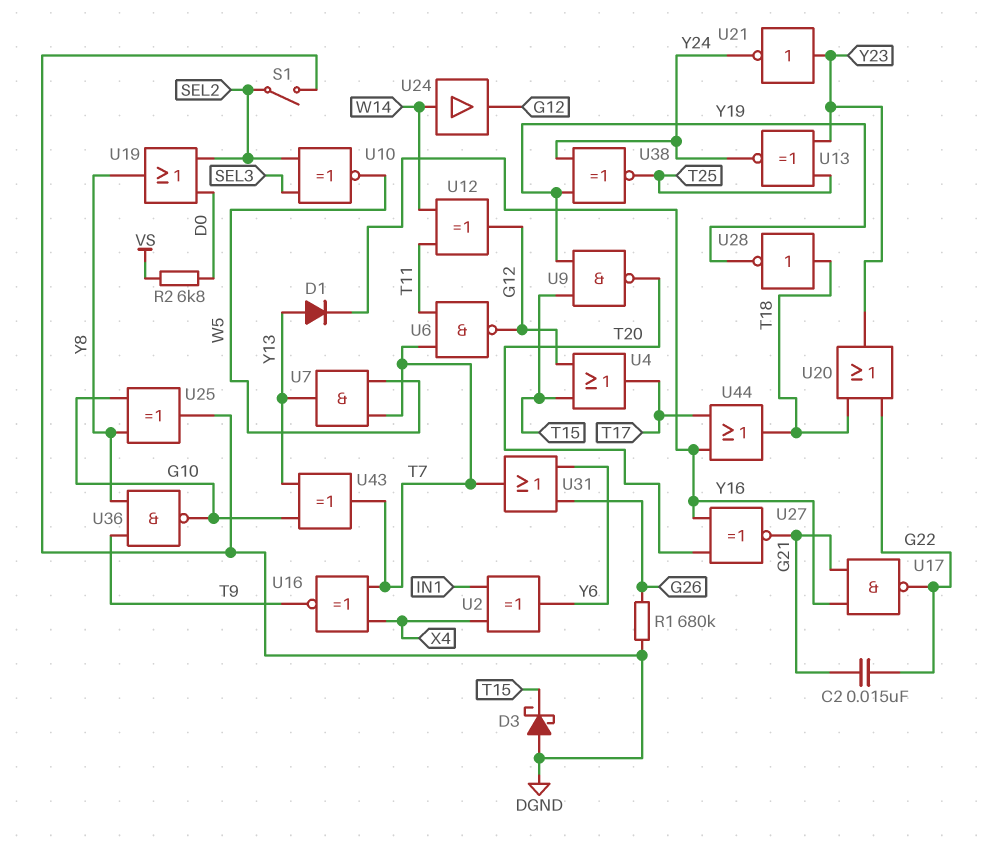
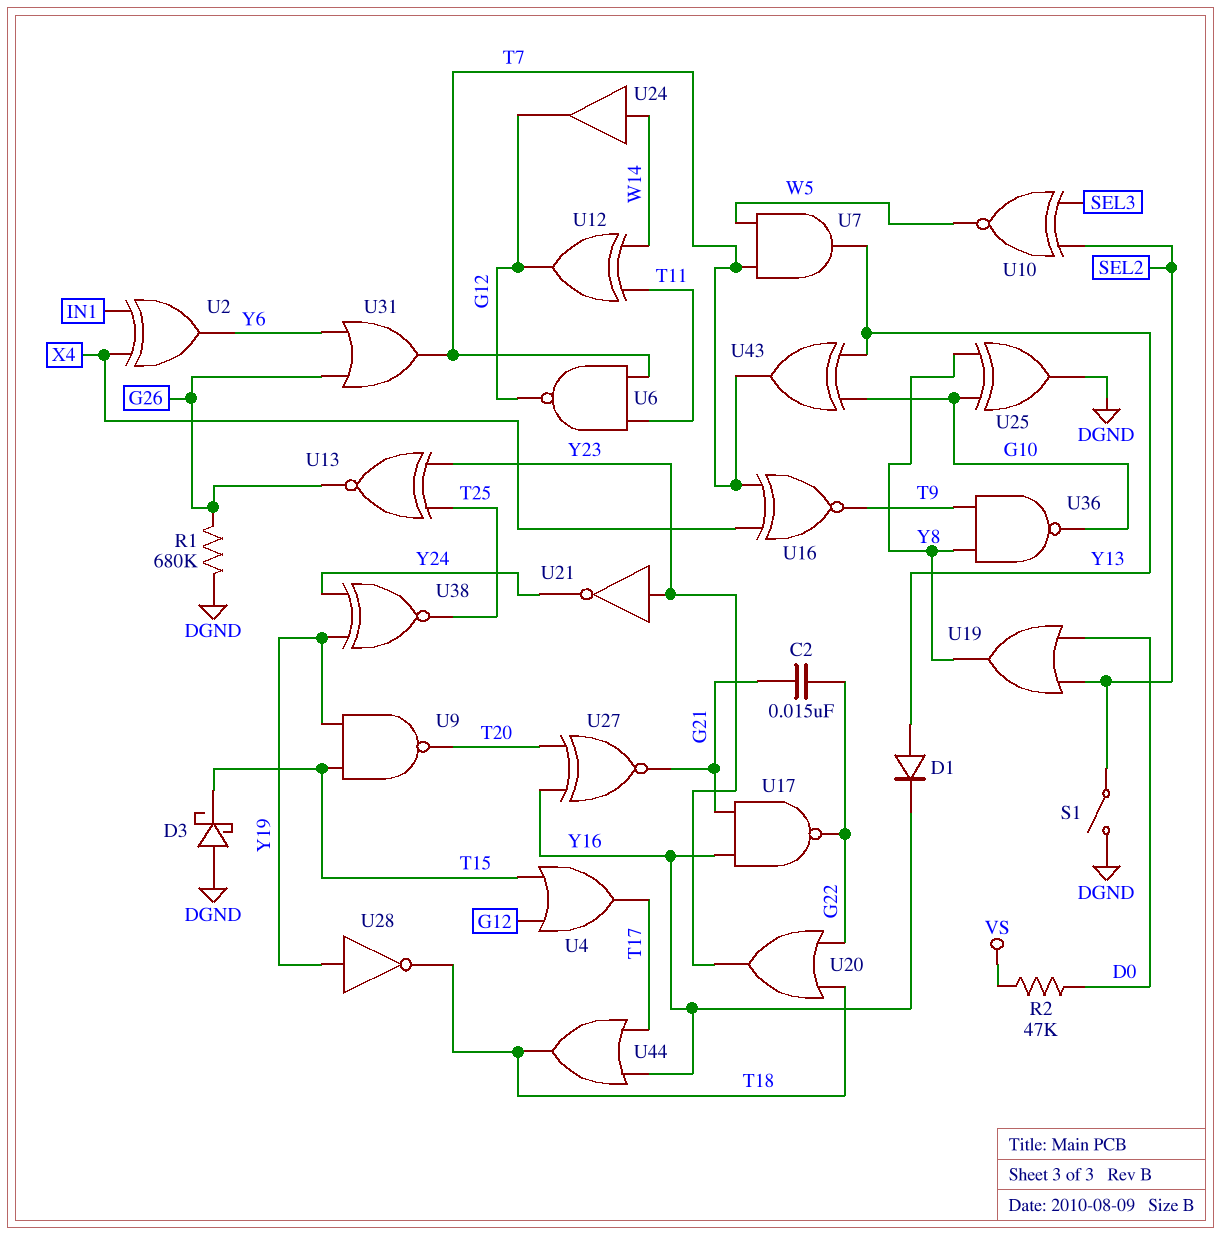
R2: 6.8k (D0, VS) -> 47k (D0, VS)
U13: XNOR (in T25, in Y23, out Y24) -> XNOR (in T25, in Y23, out G26)
U28: NOT (in T18, out Y19) -> NOT (in Y19, out T18)

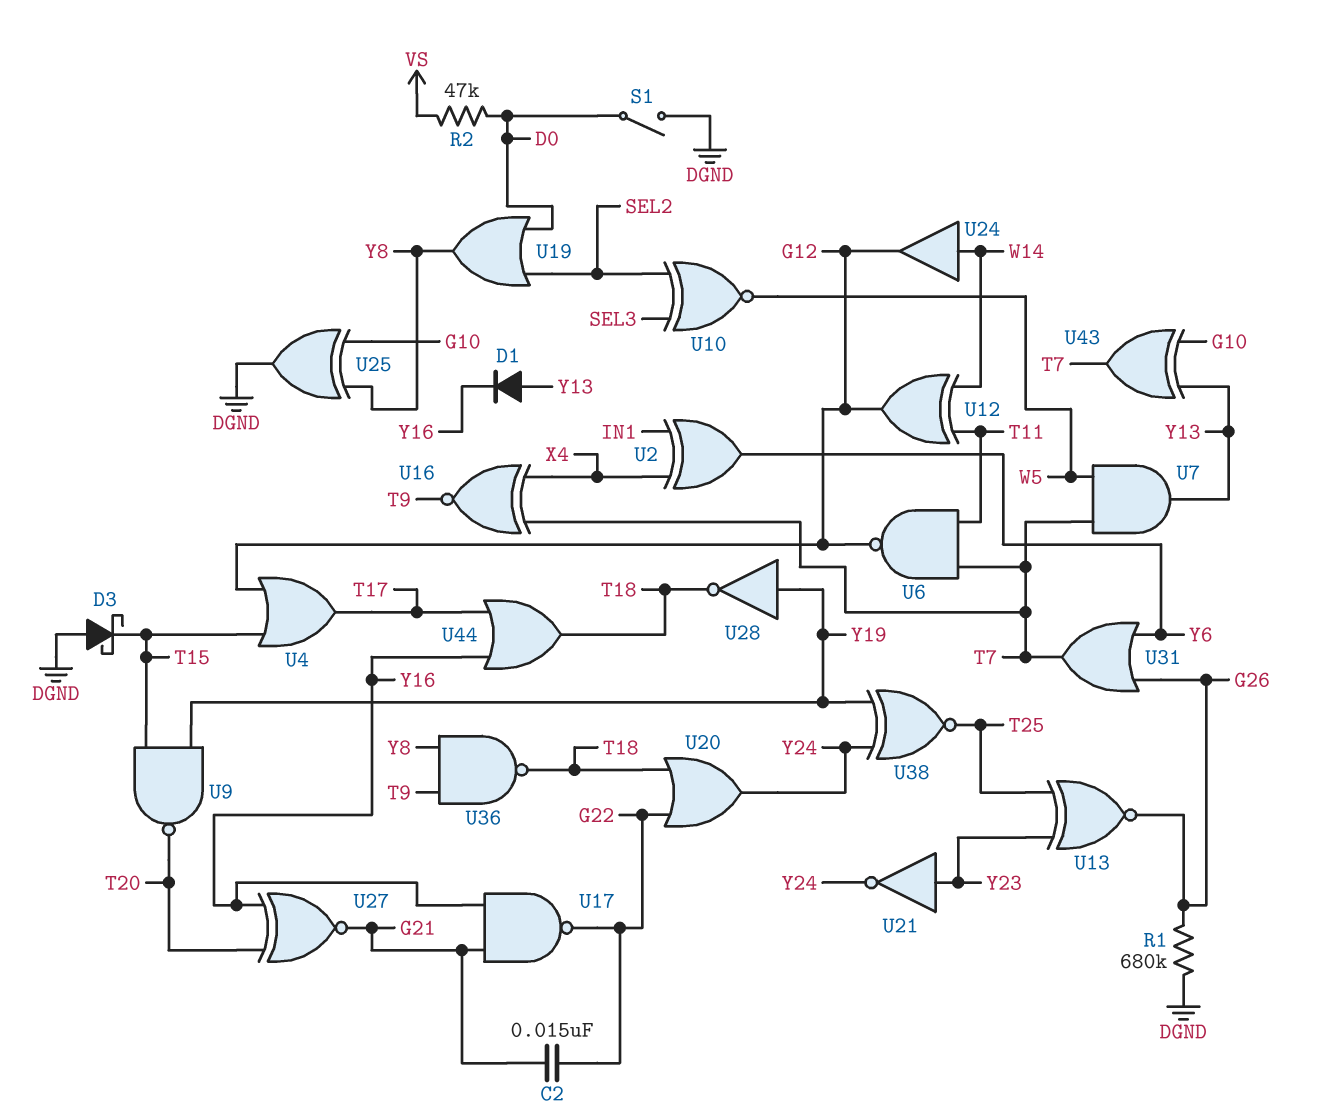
S1: switch (DGND, SEL2) -> switch (D0, DGND)
U20: OR (in G22, in T18, out Y23) -> OR (in G22, in T18, out Y24)
U36: NAND (in T9, in Y8, out G10) -> NAND (in T9, in Y8, out T18)

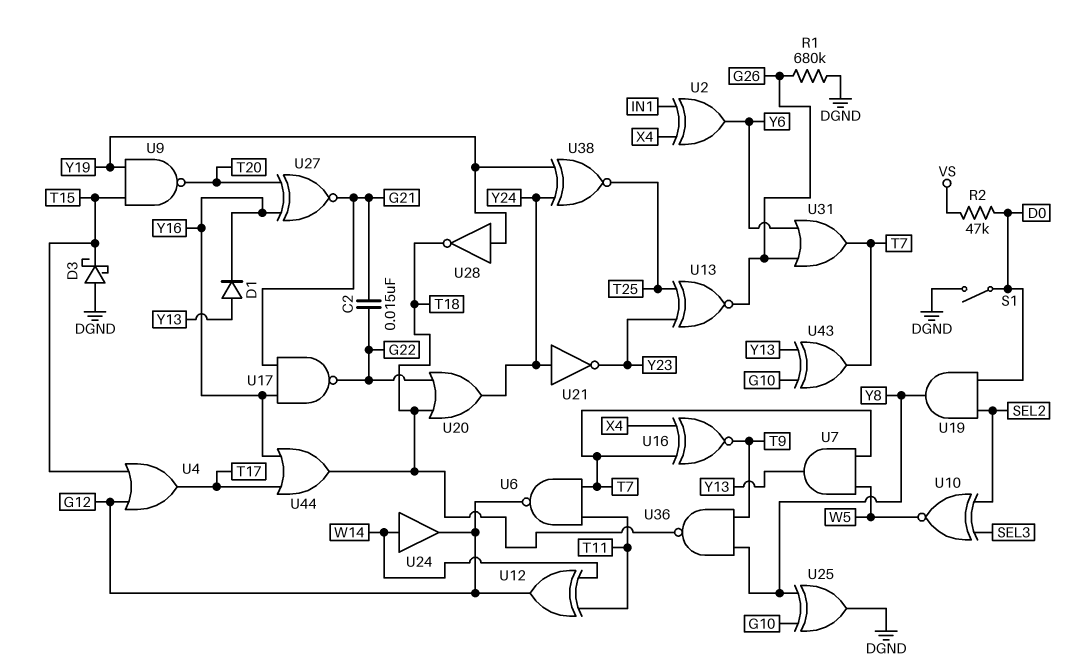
U19: OR (in D0, in SEL2, out Y8) -> AND (in D0, in SEL2, out Y8)
U21: NOT (in Y23, out Y24) -> NOT (in Y24, out Y23)

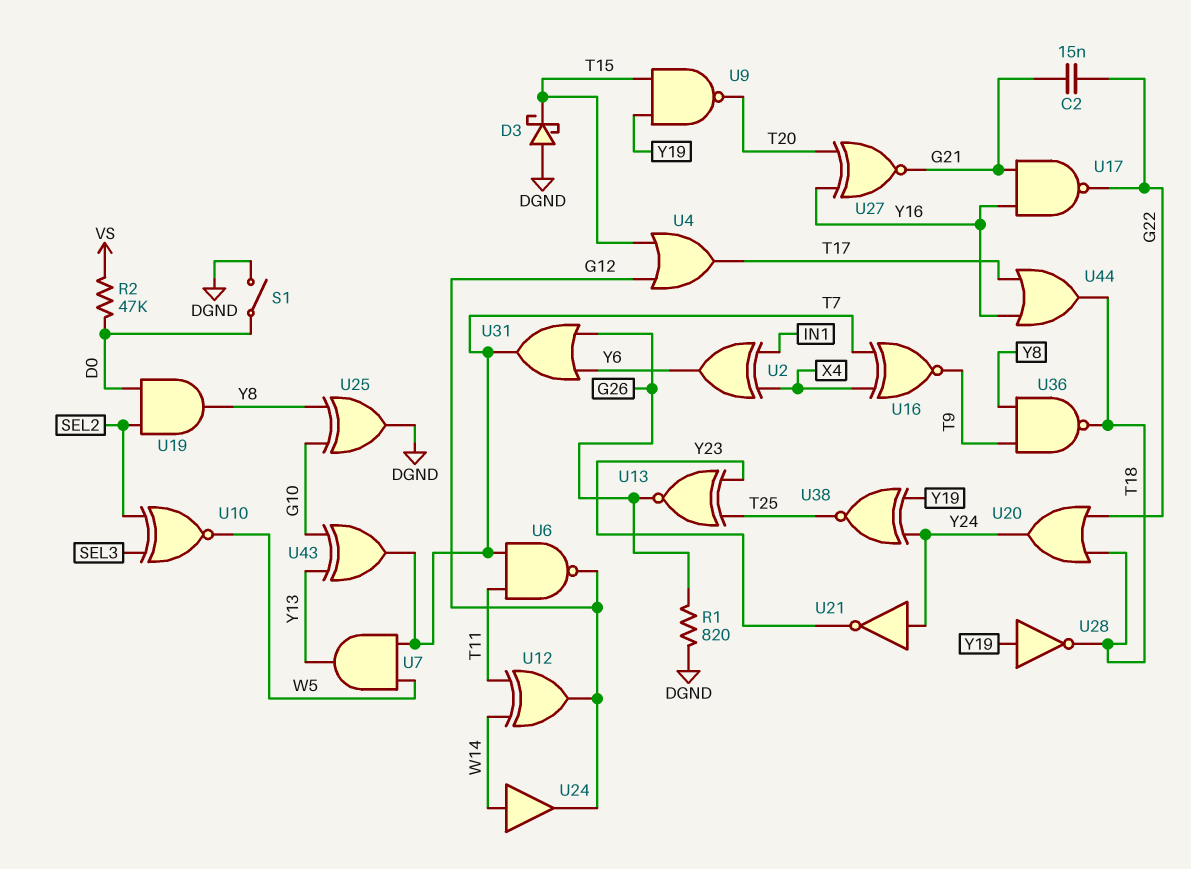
D1: diode (A Y13, K Y16) -> none
R1: 680k (DGND, G26) -> 820 (DGND, G26)

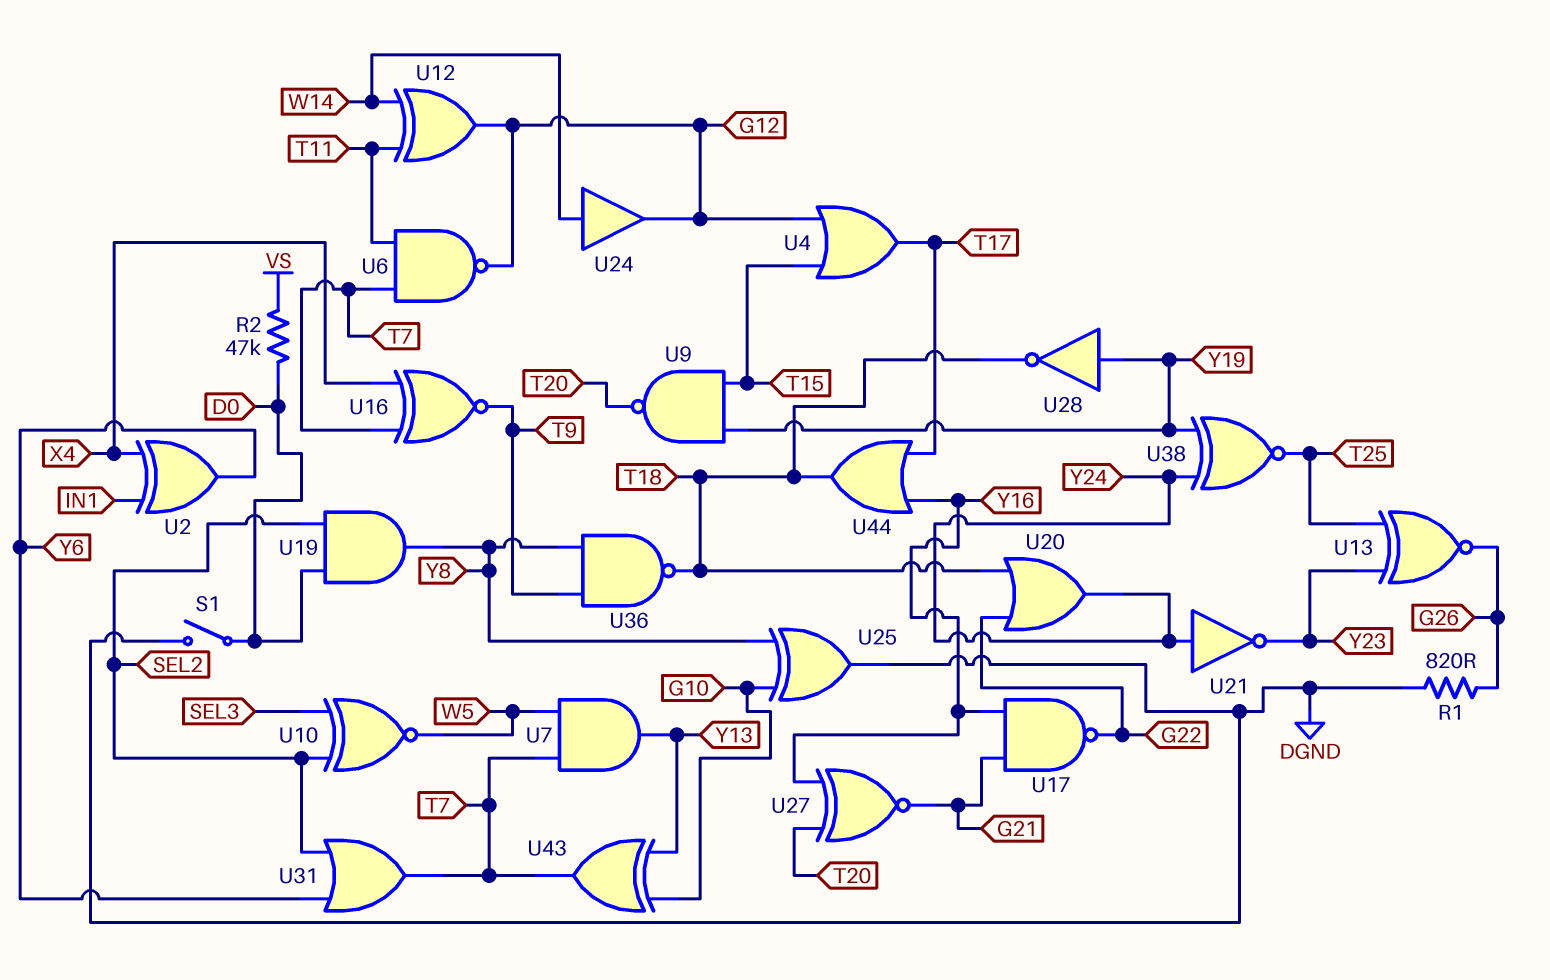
C2: 15nF (G21, G22) -> none
D3: schottky (A DGND, K T15) -> none
U31: OR (in G26, in Y6, out T7) -> OR (in SEL2, in Y6, out T7)

